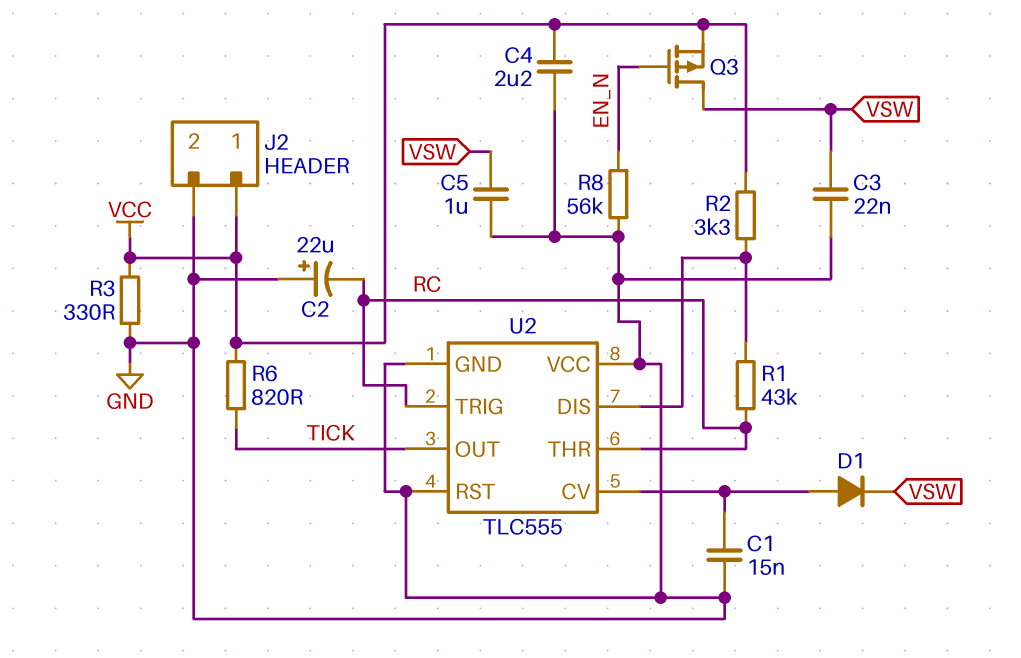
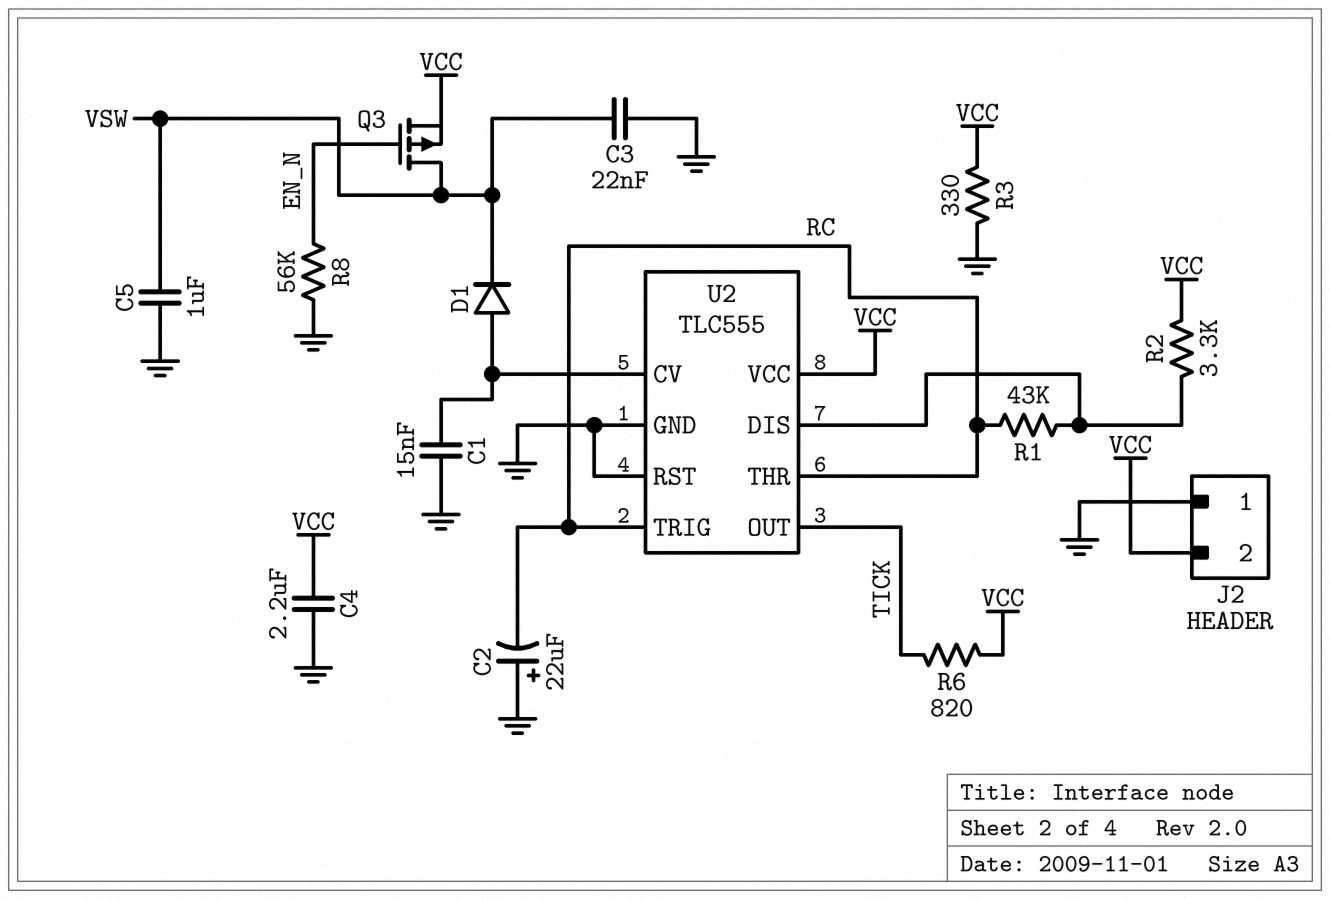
J2 pin 1: VCC -> GND
J2 pin 2: GND -> VCC
U2 pin VCC: GND -> VCC

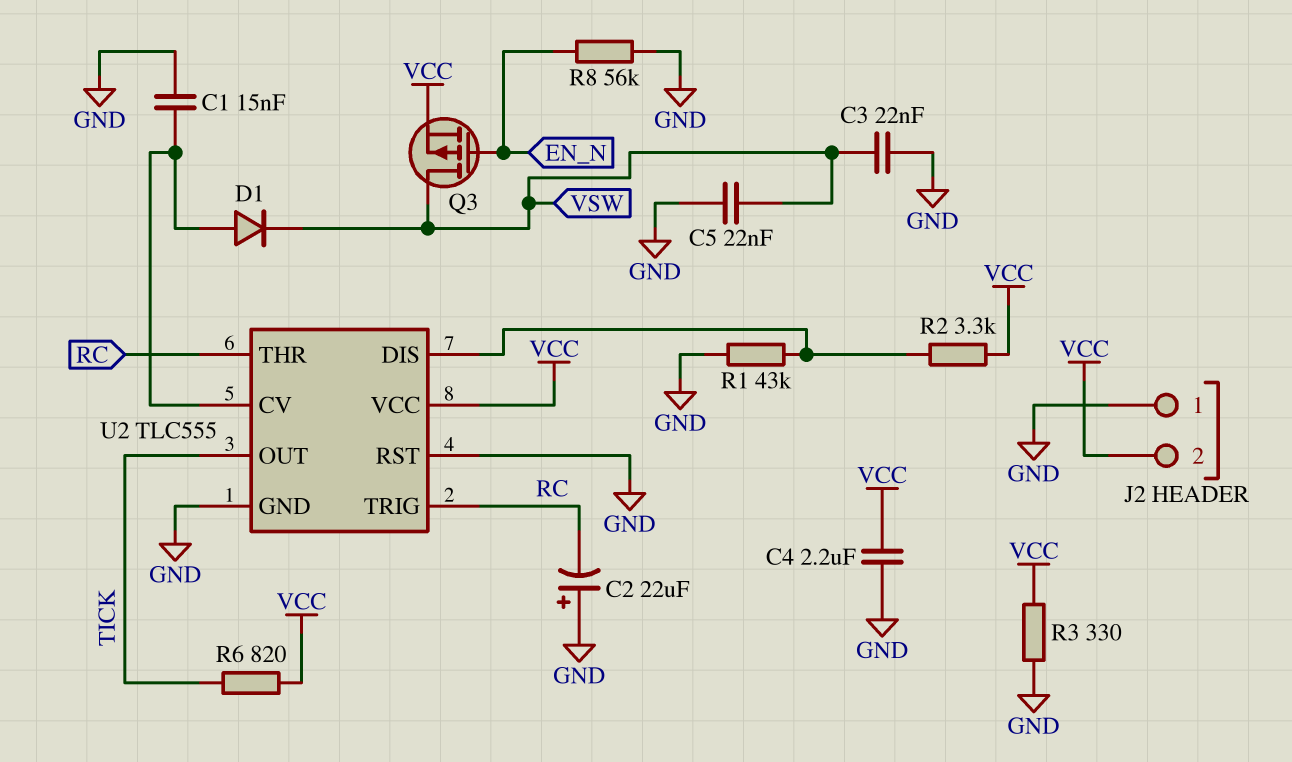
C5: 1uF (GND, VSW) -> 22nF (GND, VSW)
R1: 43k (RC, U2/DIS) -> 43k (GND, U2/DIS)

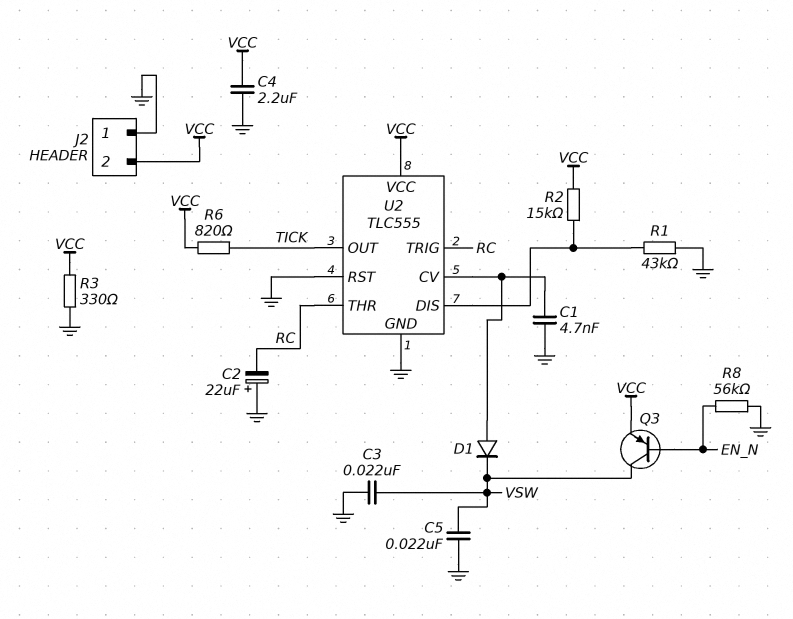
C1: 15nF (GND, U2/CV) -> 4.7nF (GND, U2/CV)
Q3: PMOS (G EN_N, D VSW, S VCC) -> PNP (B EN_N, C VSW, E VCC)
R2: 3.3k (U2/DIS, VCC) -> 15k (U2/DIS, VCC)

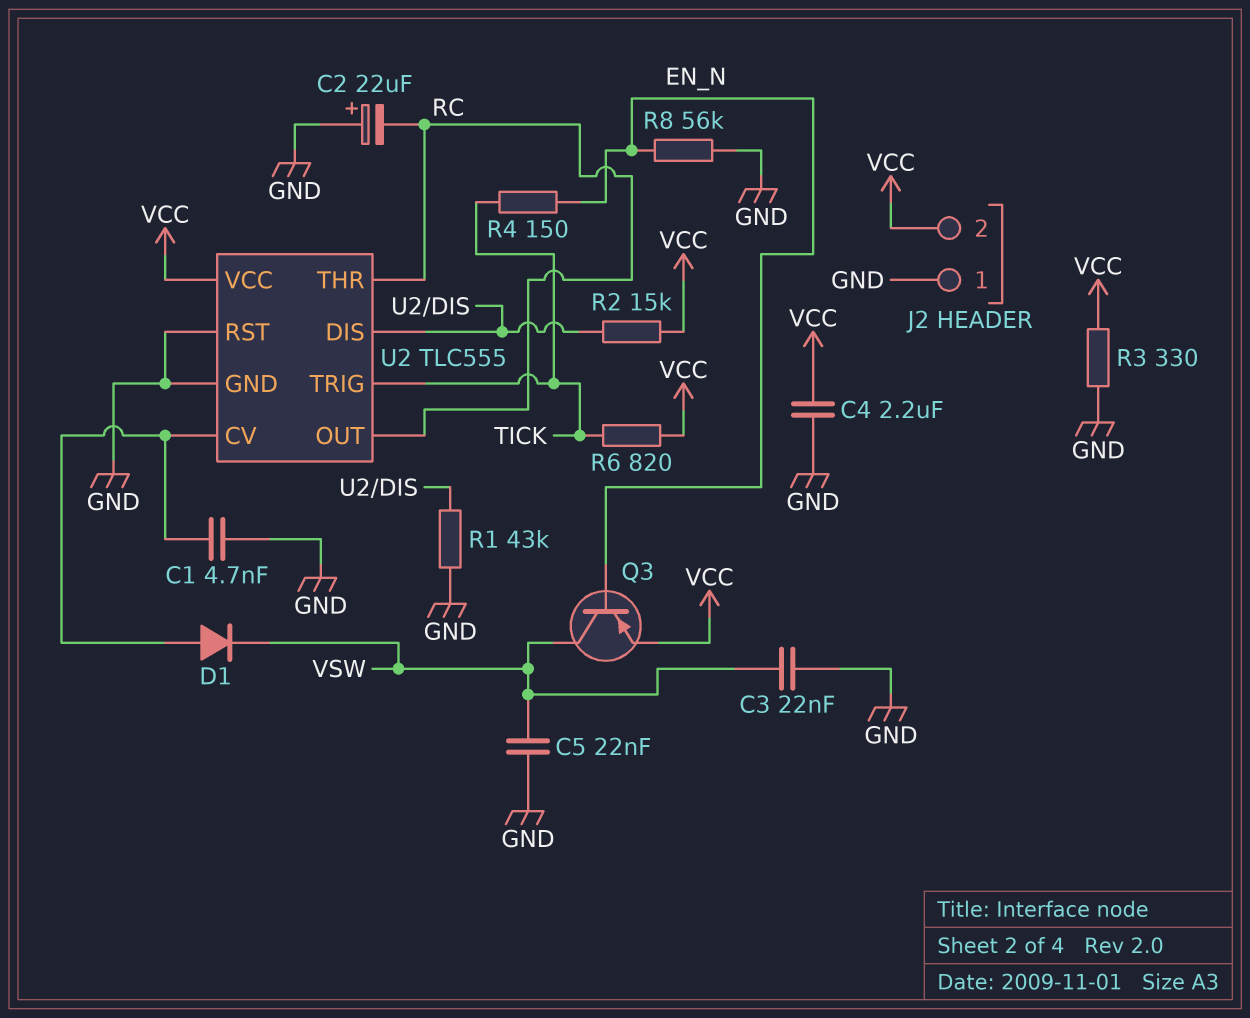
R4: none -> 150 (EN_N, TICK)
U2 pin OUT: TICK -> RC
U2 pin TRIG: RC -> TICK

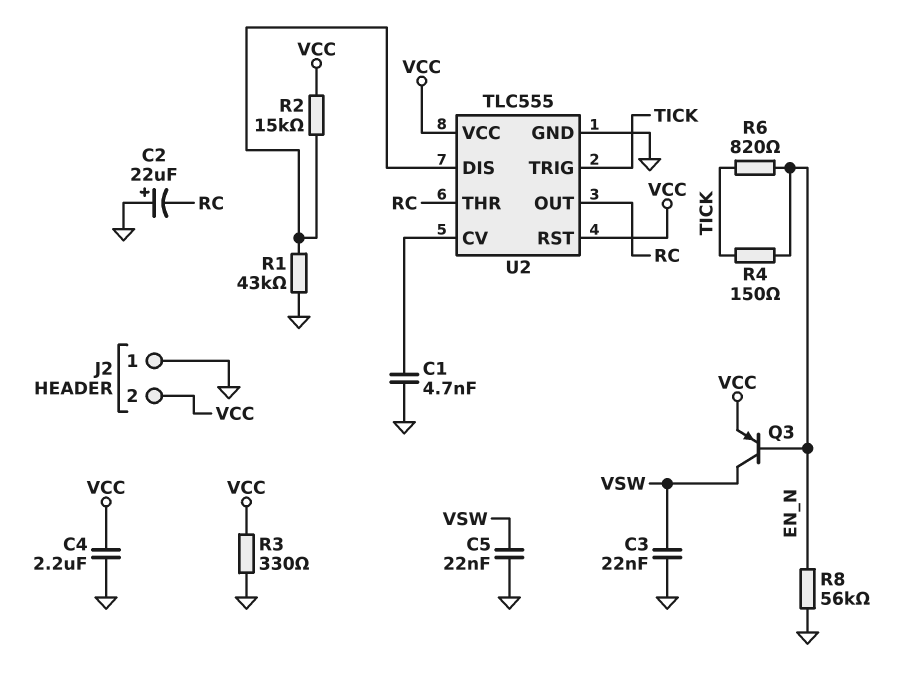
D1: diode (A U2/CV, K VSW) -> none
R6: 820 (TICK, VCC) -> 820 (EN_N, TICK)
U2 pin RST: GND -> VCC

